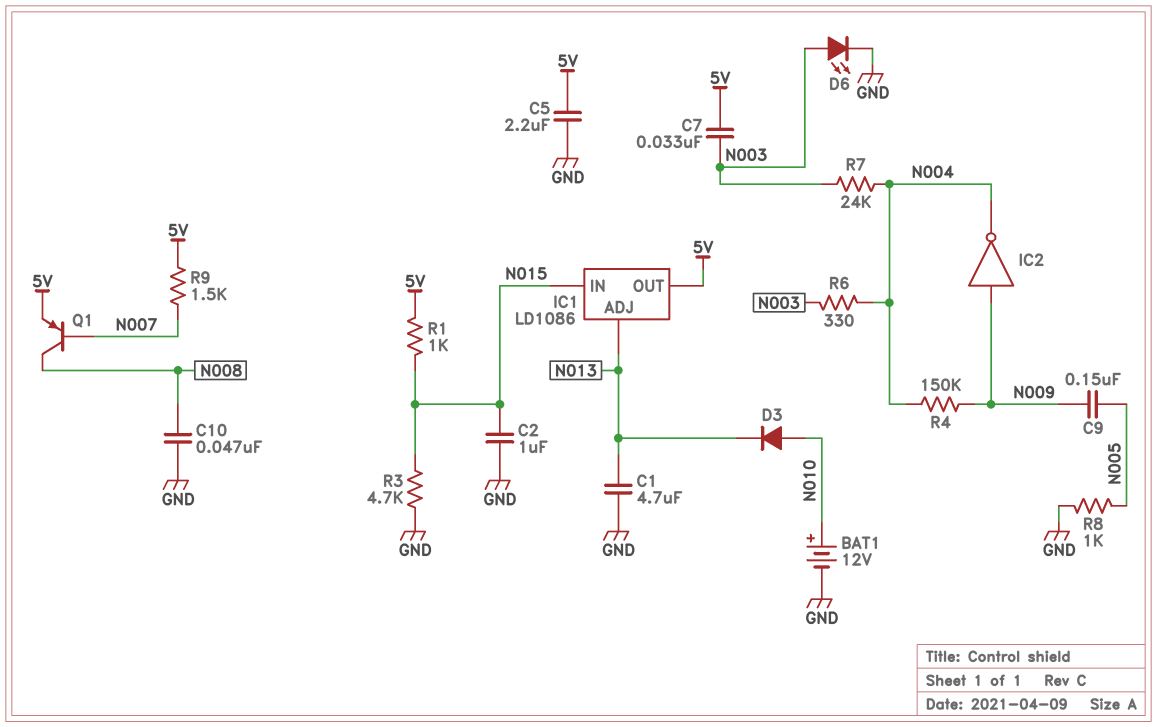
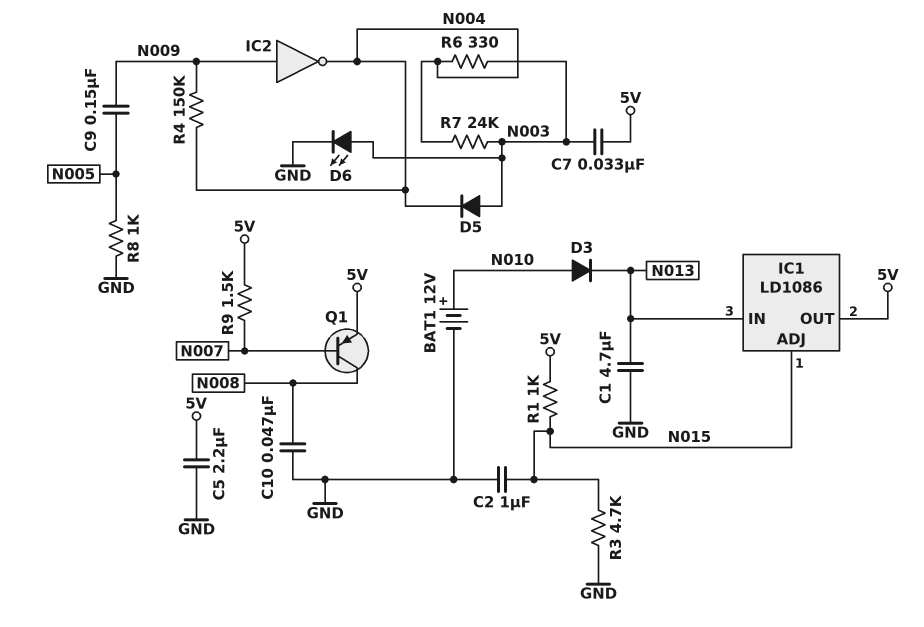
D5: none -> diode (A N003, K N004)
IC1 pin ADJ: N013 -> N015
IC1 pin IN: N015 -> N013

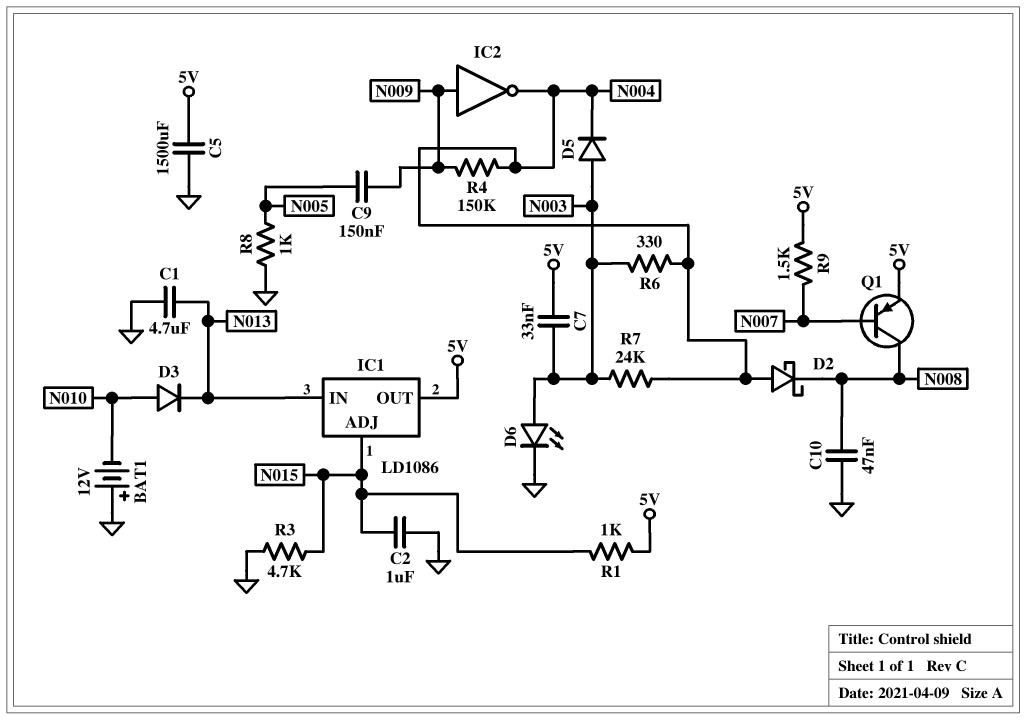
BAT1: 12V (plus N010, minus GND) -> 12V (plus GND, minus N010)
C5: 2.2uF (5V, GND) -> 1500uF (5V, GND)
D2: none -> schottky (A N004, K N008)

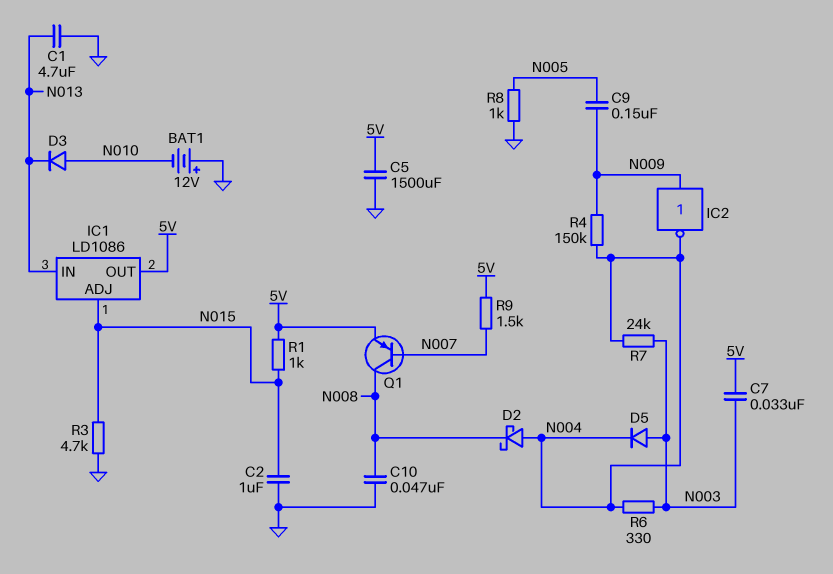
D6: LED (A N003, K GND) -> none

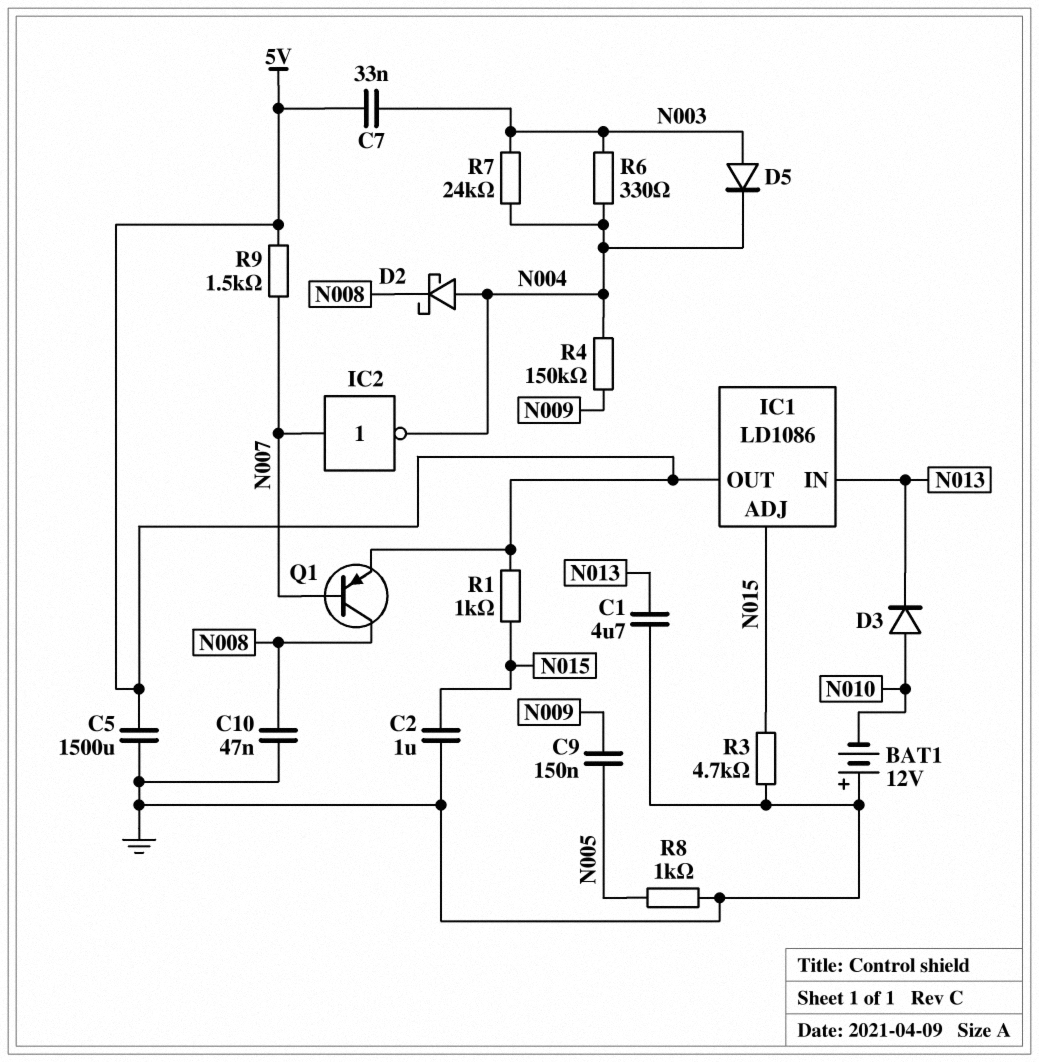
IC2: NOT (in N009, out N004) -> NOT (in N007, out N004)

